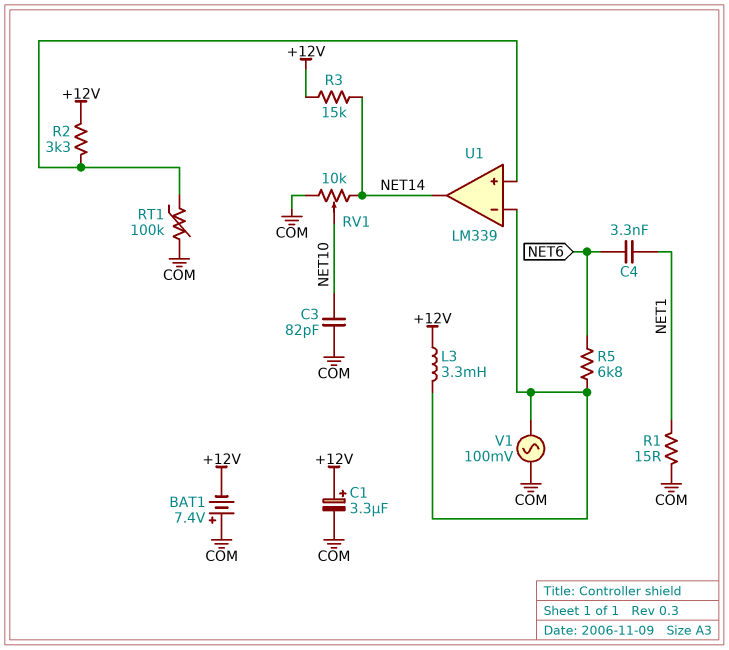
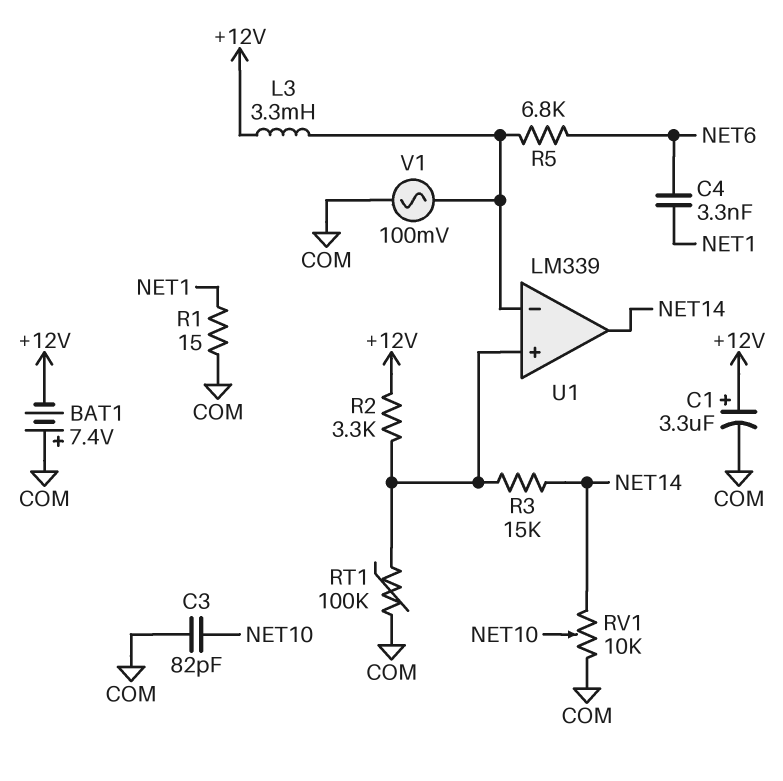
R3: 15k (+12V, NET14) -> 15k (NET14, U1/in+)

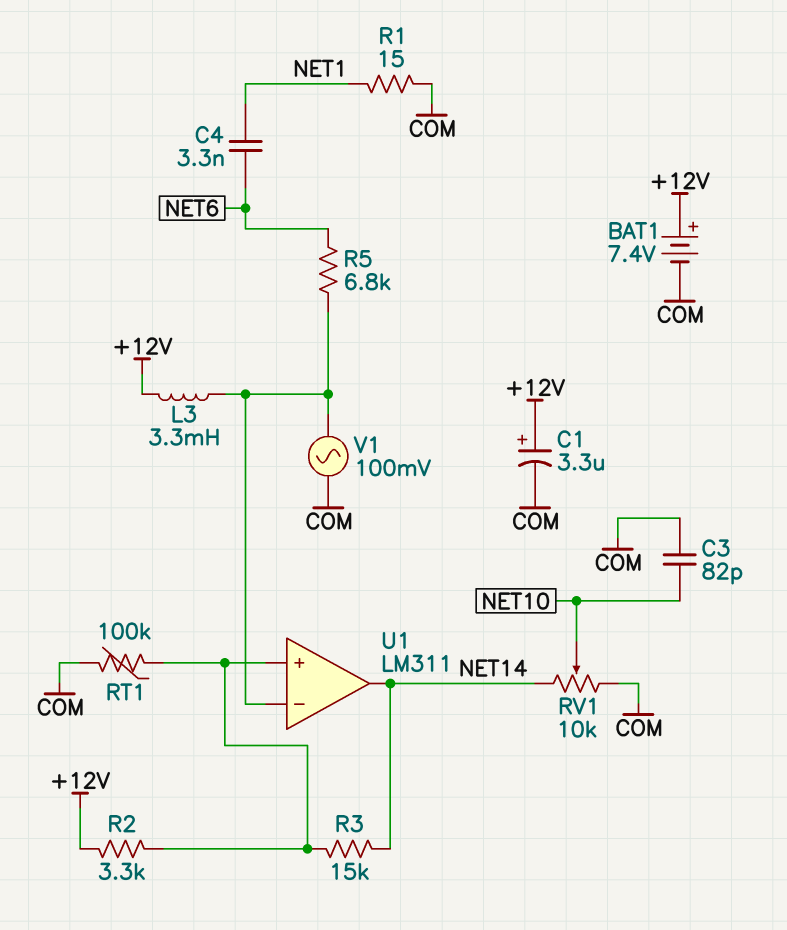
BAT1: 7.4V (plus COM, minus +12V) -> 7.4V (plus +12V, minus COM)
U1: LM339 -> LM311

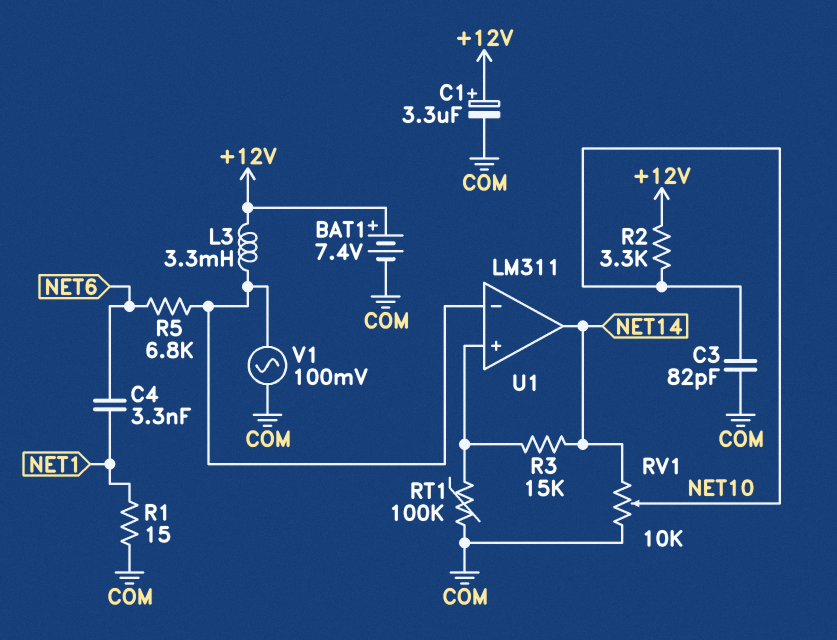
R2: 3.3k (+12V, U1/in+) -> 3.3k (+12V, NET10)

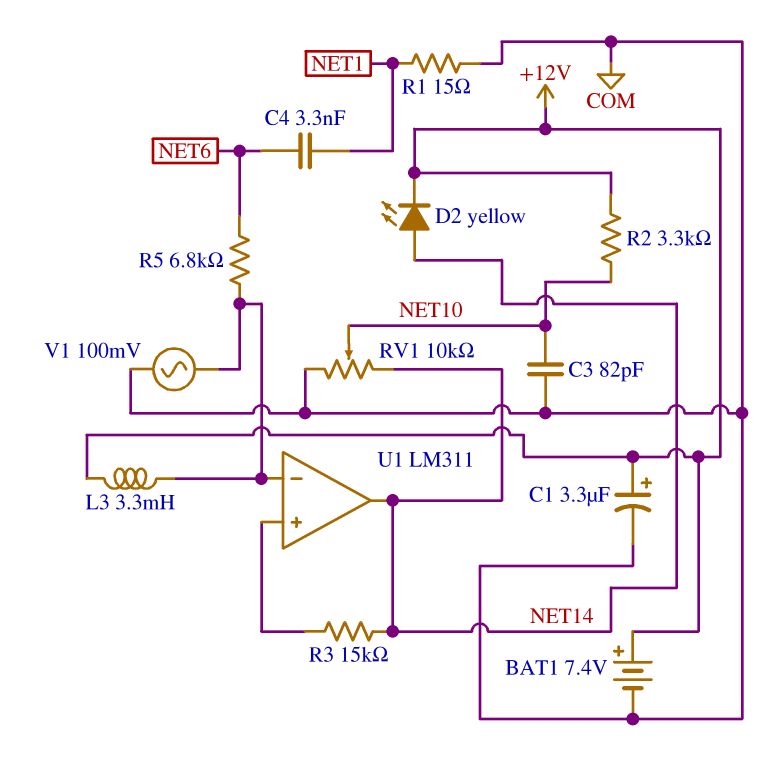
D2: none -> LED yellow (A NET14, K +12V)
RT1: 100k (COM, U1/in+) -> none

